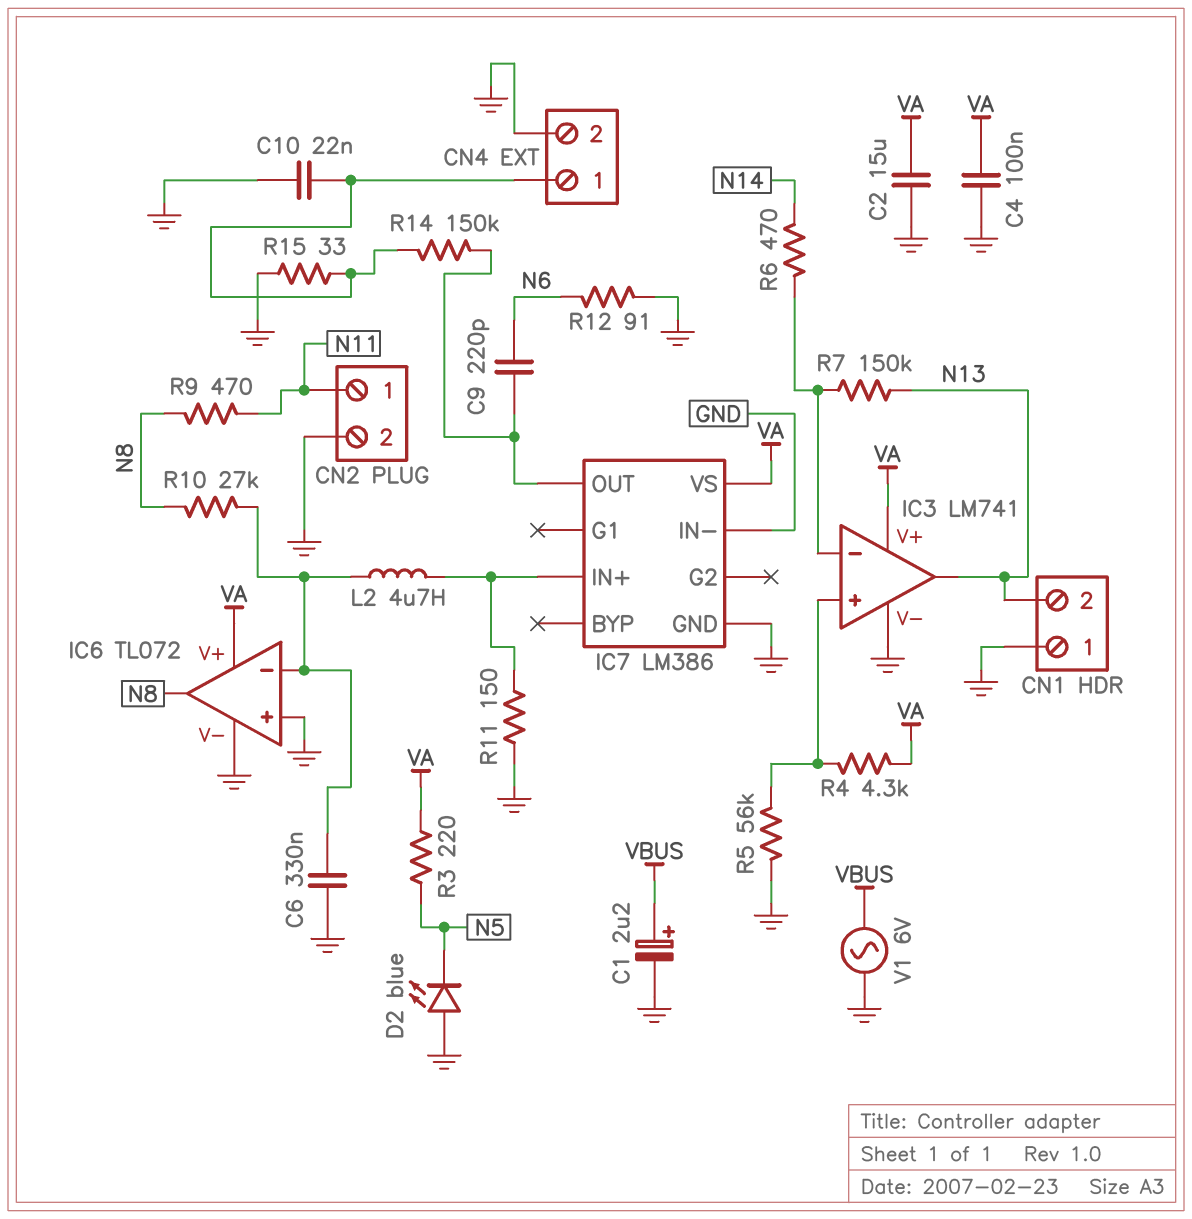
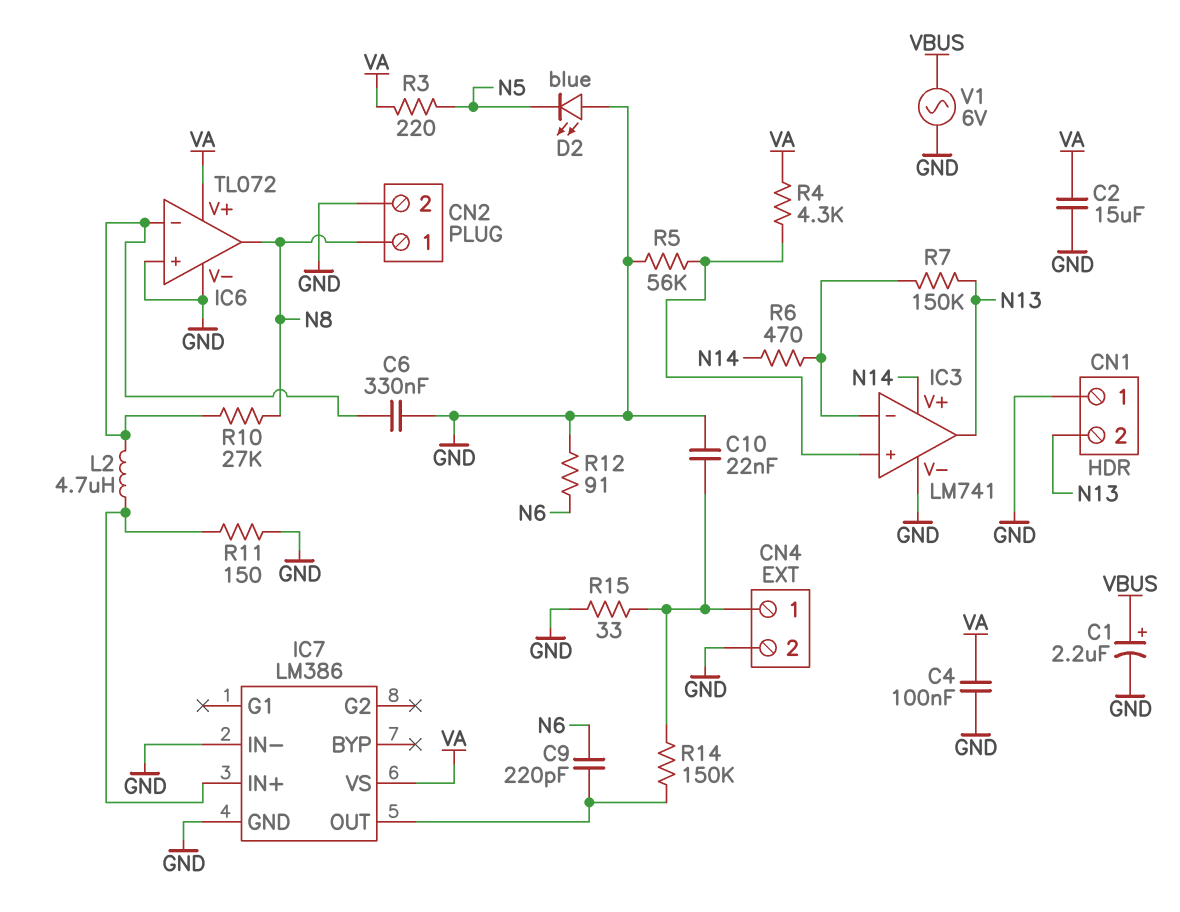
CN2 pin 1: N11 -> N8
IC3 pin V+: VA -> N14
R9: 470 (N8, N11) -> none

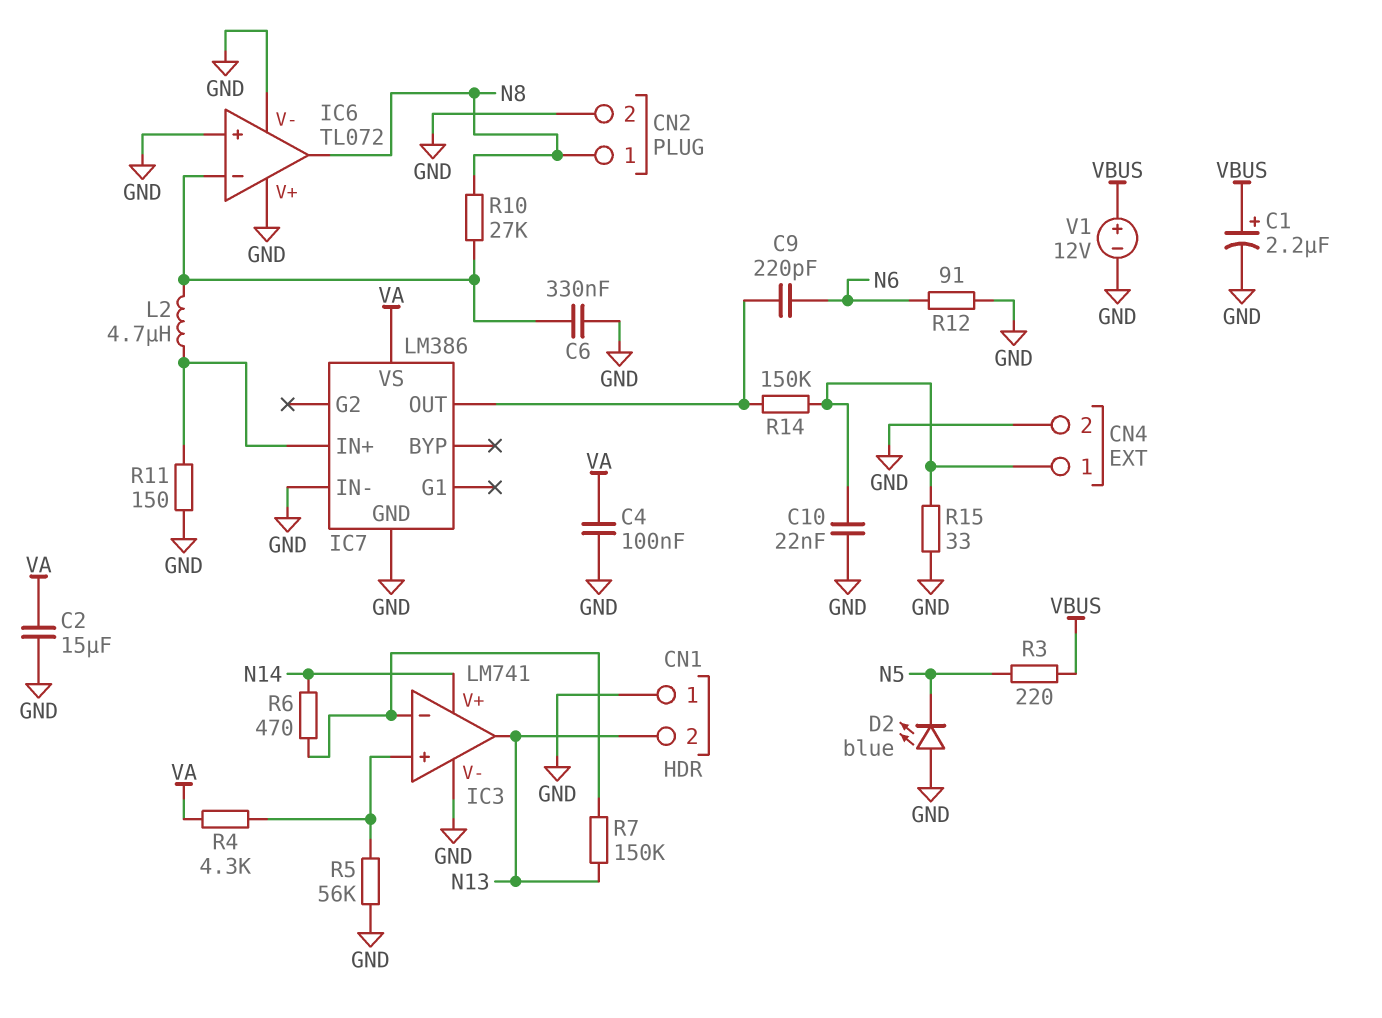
IC6 pin V+: VA -> GND
R3: 220 (N5, VA) -> 220 (N5, VBUS)
V1: AC 6V (GND, VBUS) -> 12V (plus VBUS, minus GND)

